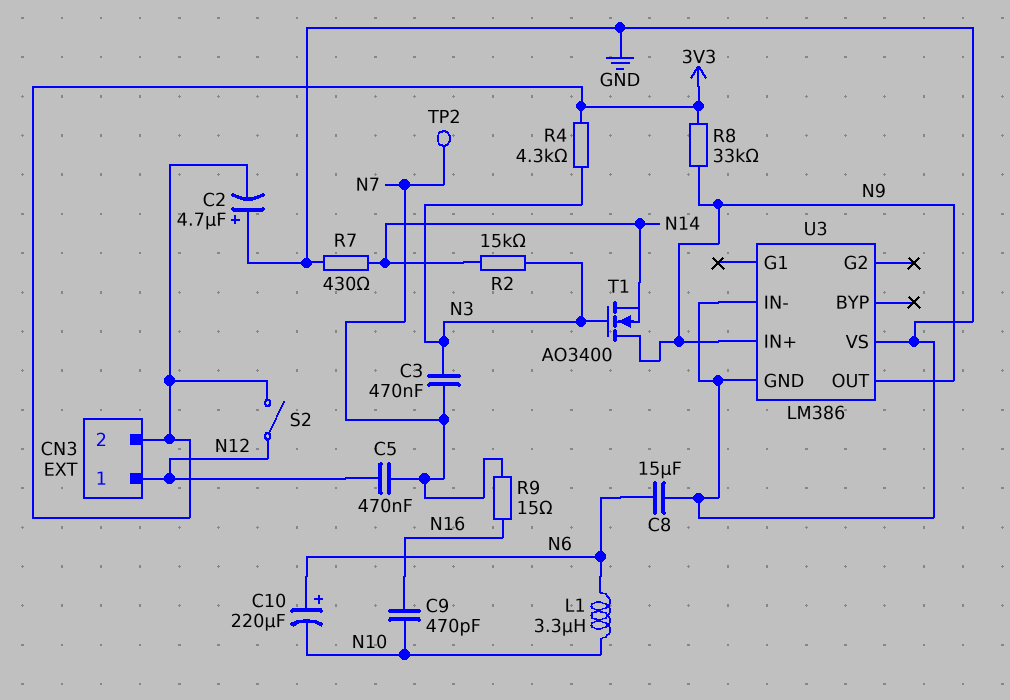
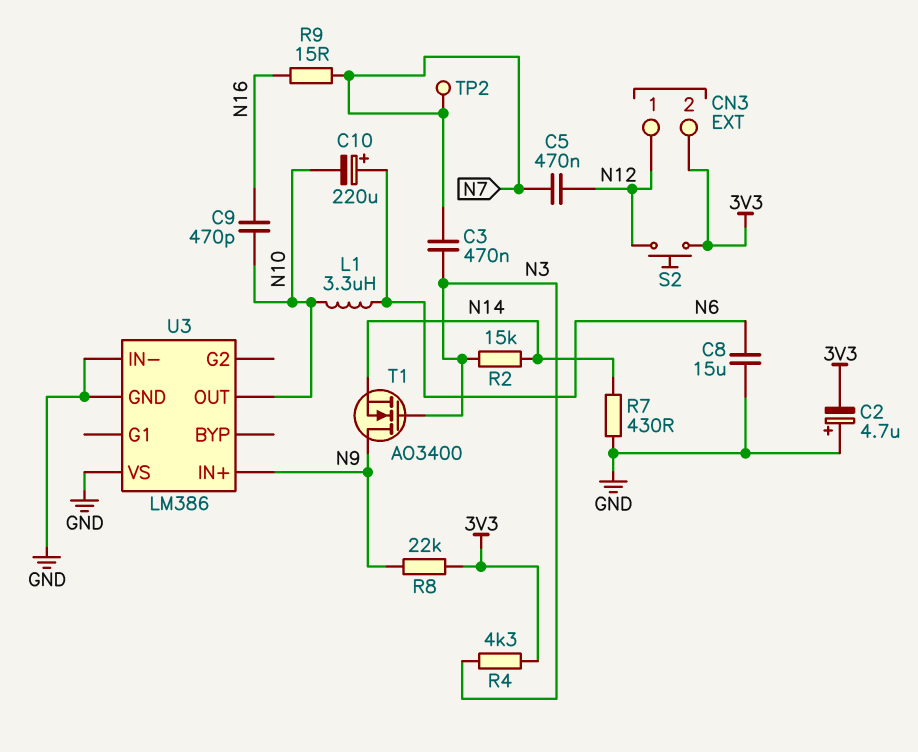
R8: 33k (3V3, N9) -> 22k (3V3, N9)
S2: switch (3V3, N12) -> button (3V3, N12)
U3 pin OUT: N9 -> N10

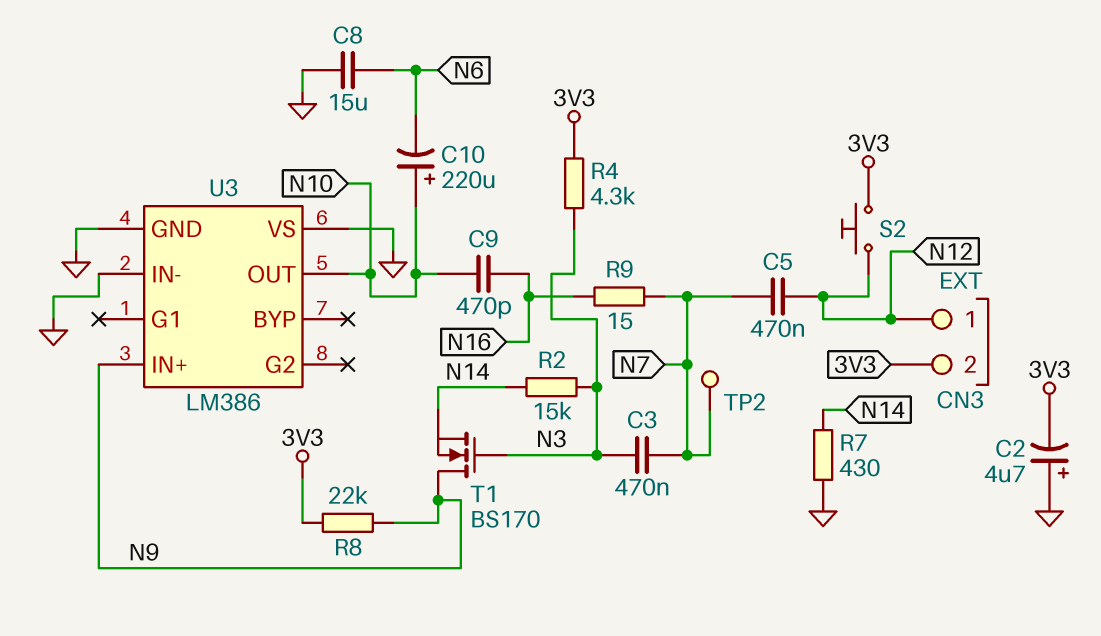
C10: 220uF (plus N6, minus N10) -> 220uF (plus N10, minus N6)
L1: 3.3uH (N6, N10) -> none
T1: NMOS AO3400 (G N3, D N9, S N14) -> NMOS BS170 (G N3, D N9, S N14)

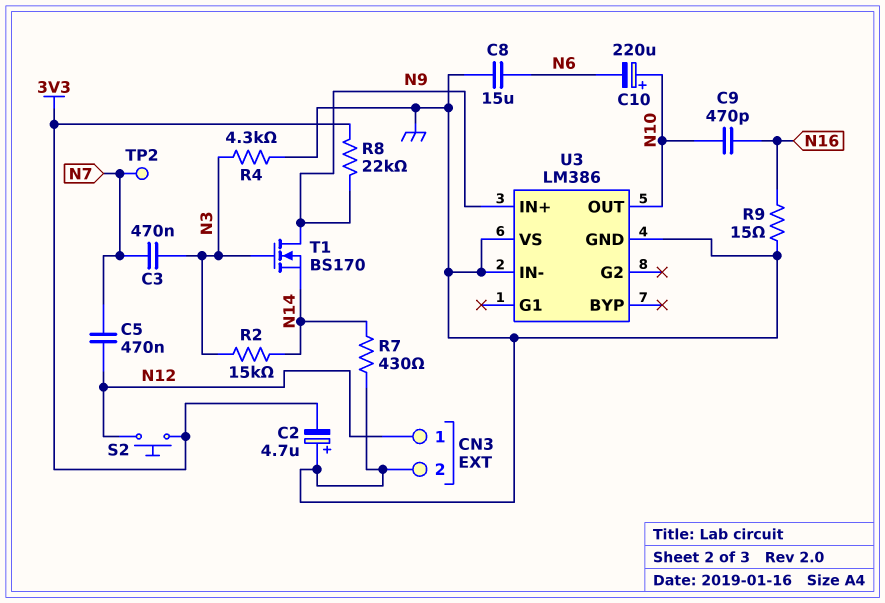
CN3 pin 2: 3V3 -> GND
R4: 4.3k (3V3, N3) -> 4.3k (GND, N3)
R9: 15 (N7, N16) -> 15 (GND, N16)

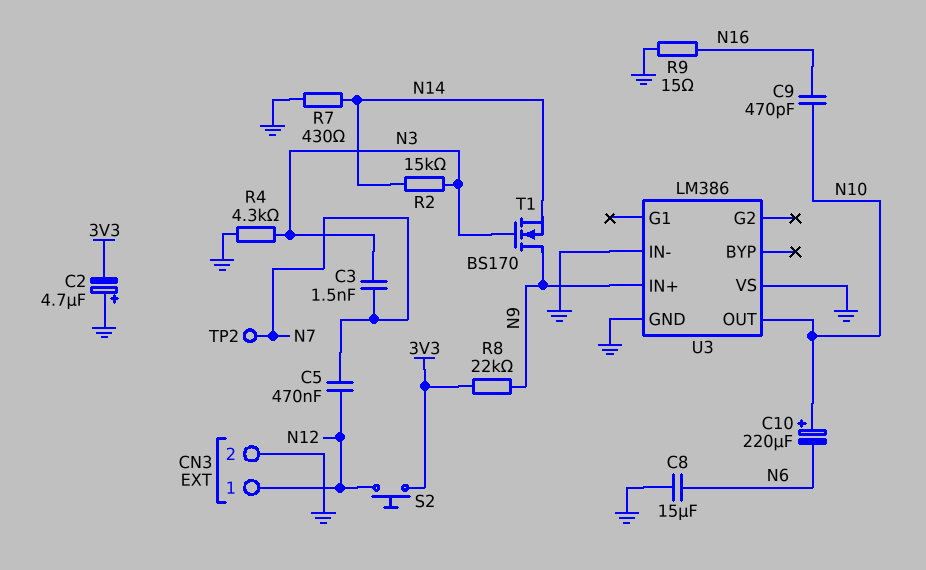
C3: 470nF (N3, N7) -> 1.5nF (N3, N7)

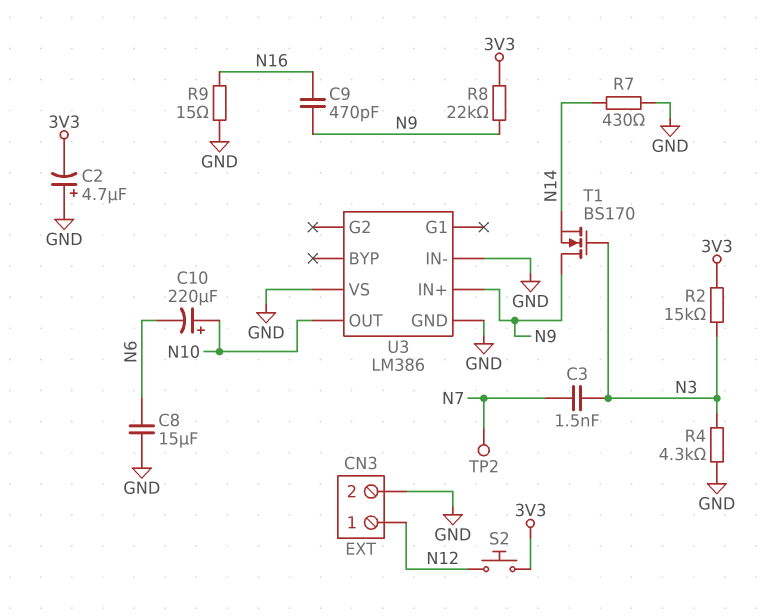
C5: 470nF (N7, N12) -> none
C9: 470pF (N10, N16) -> 470pF (N9, N16)
R2: 15k (N3, N14) -> 15k (3V3, N3)

